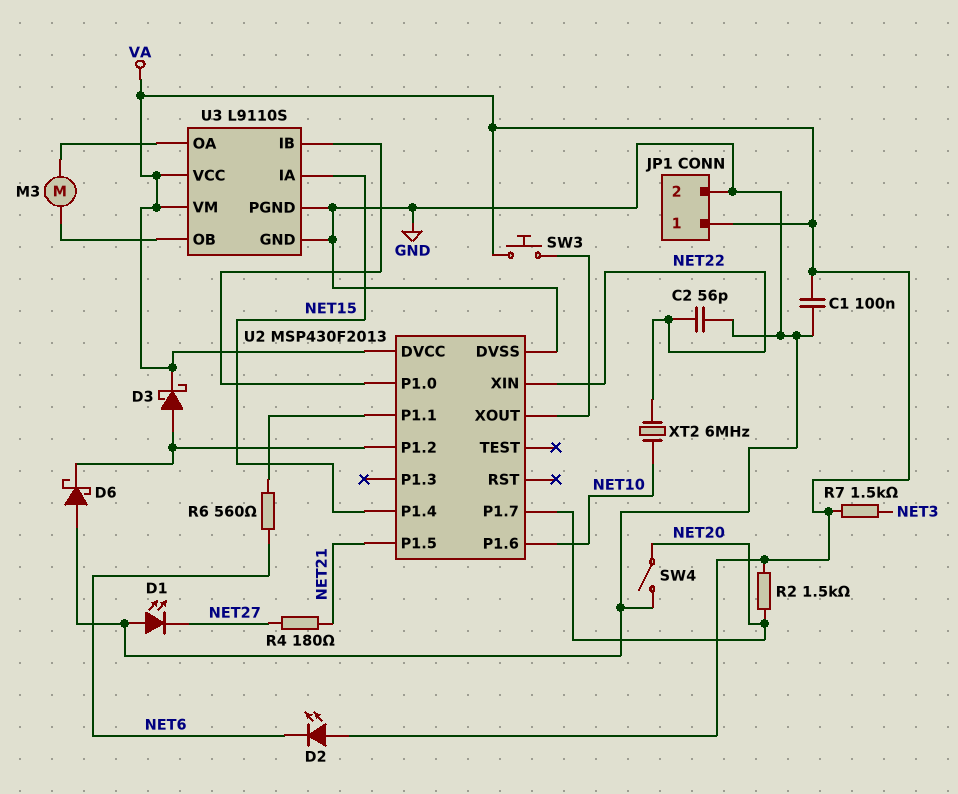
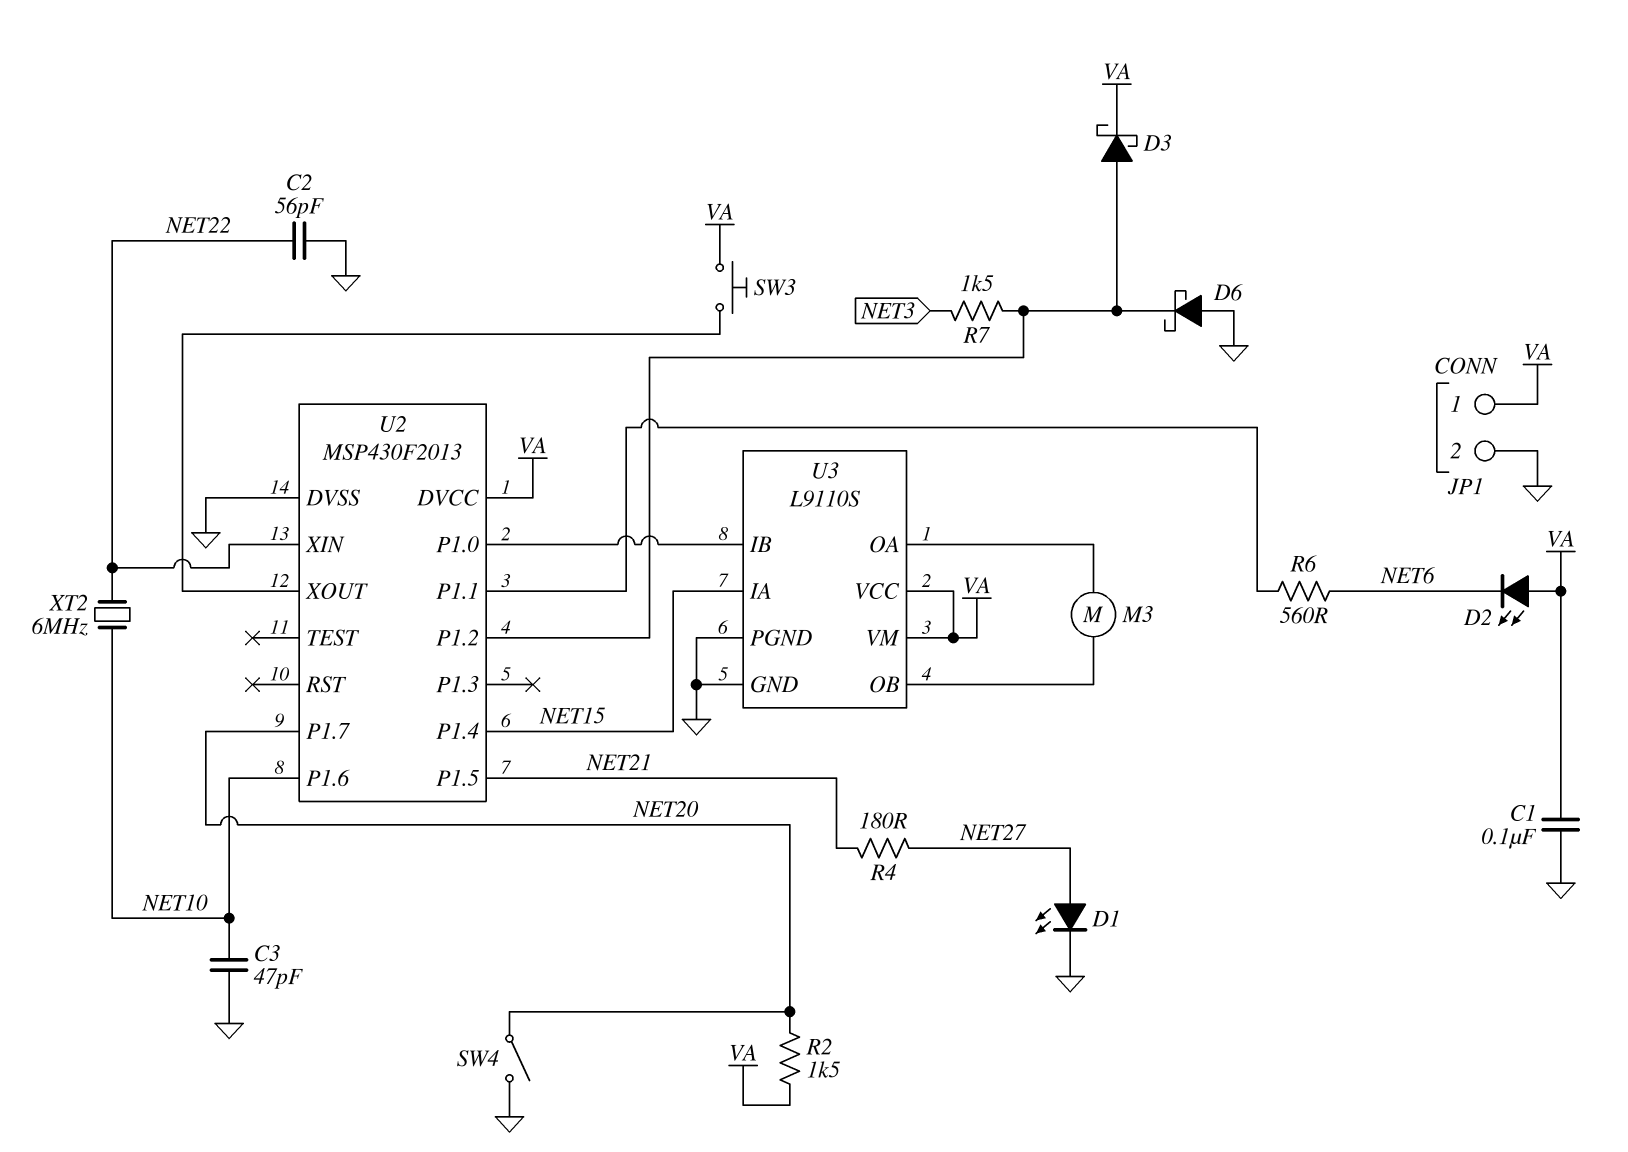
C3: none -> 47pF (GND, NET10)
D1: LED (A GND, K NET27) -> LED (A NET27, K GND)
R7: 1.5k (NET3, VA) -> 1.5k (NET3, U2/P1.2)

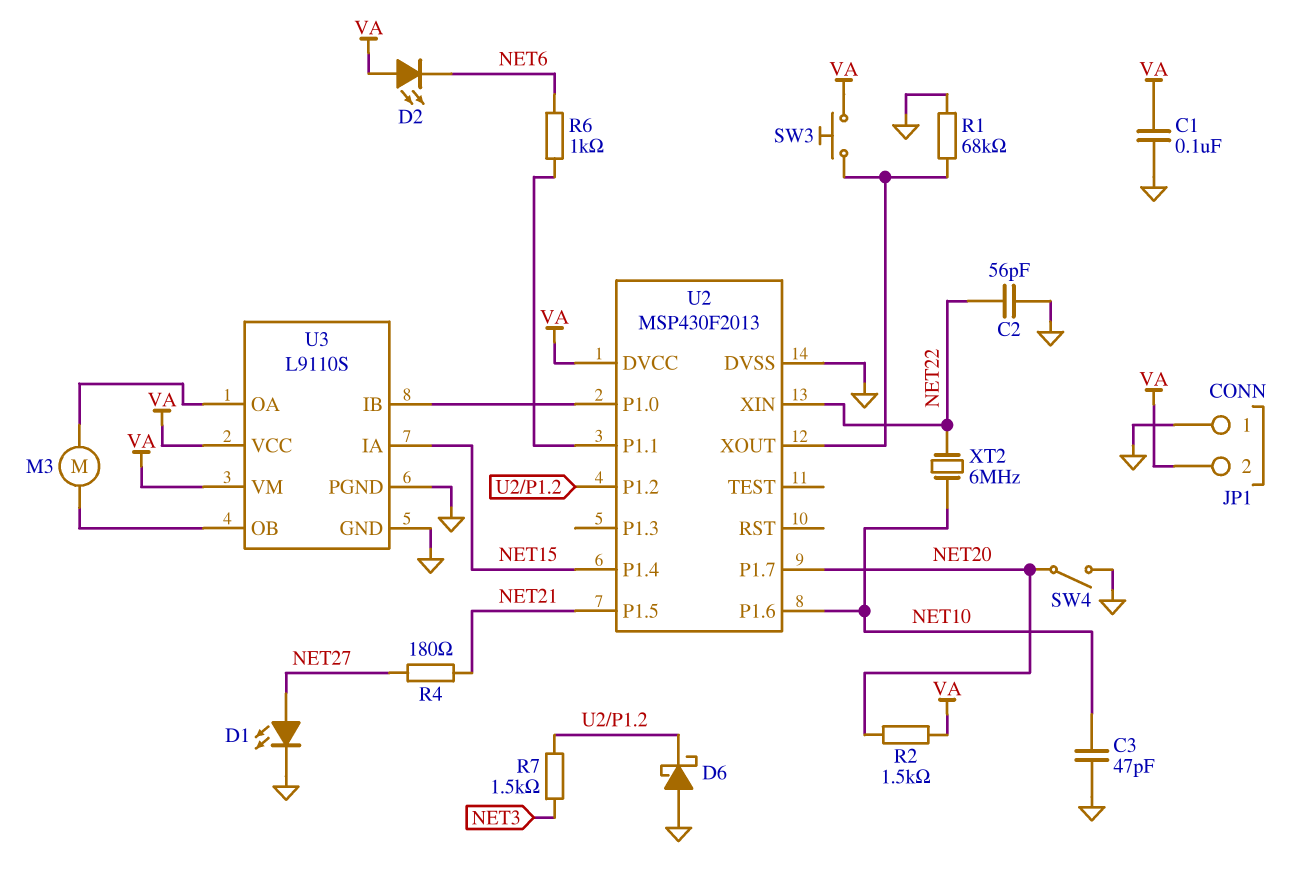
D3: schottky (A U2/P1.2, K VA) -> none
JP1 pin 1: VA -> GND
JP1 pin 2: GND -> VA
R1: none -> 68k (GND, U2/XOUT)
R6: 560 (NET6, U2/P1.1) -> 1k (NET6, U2/P1.1)

